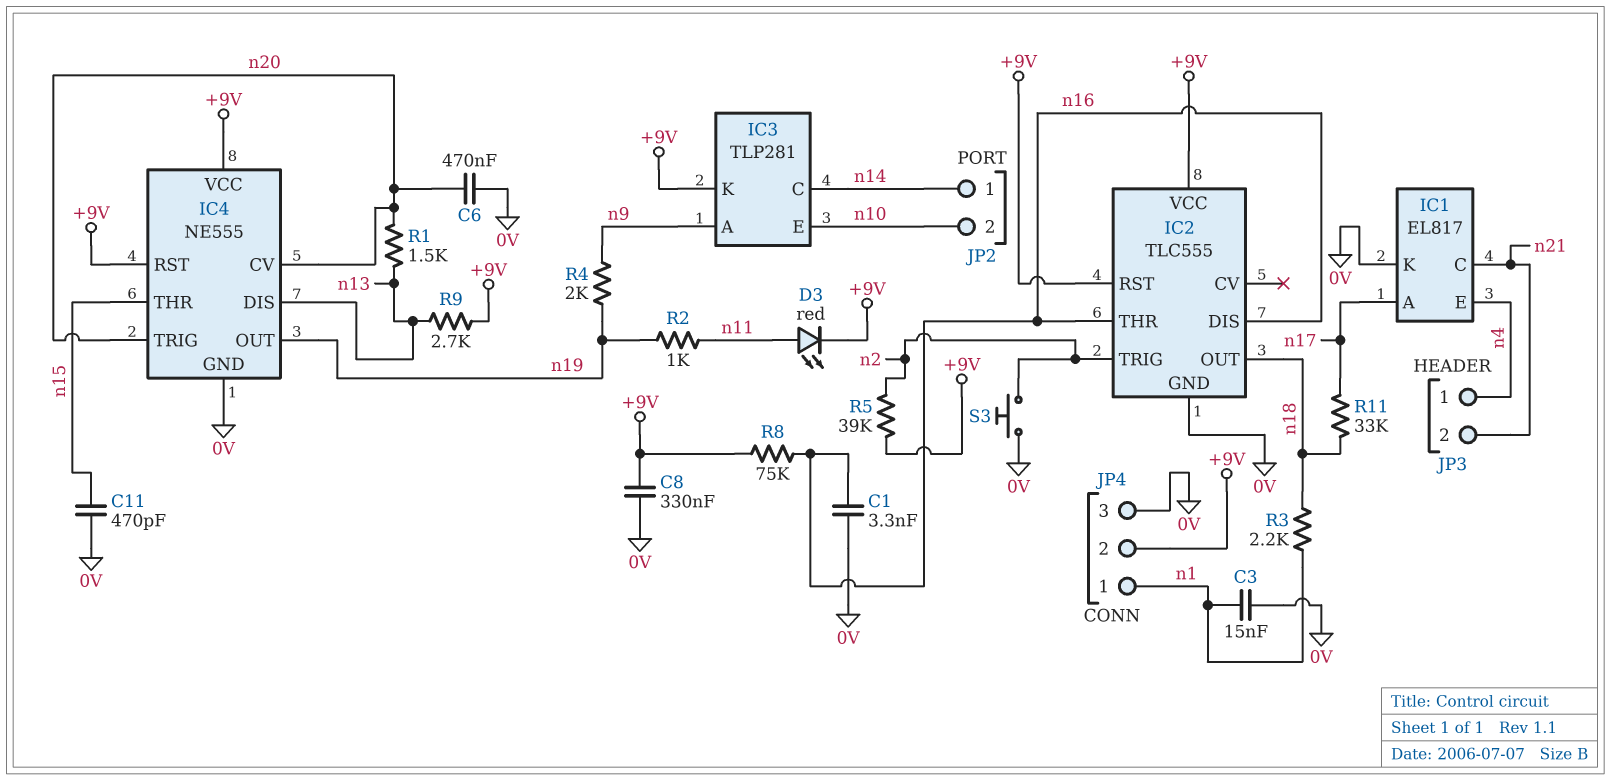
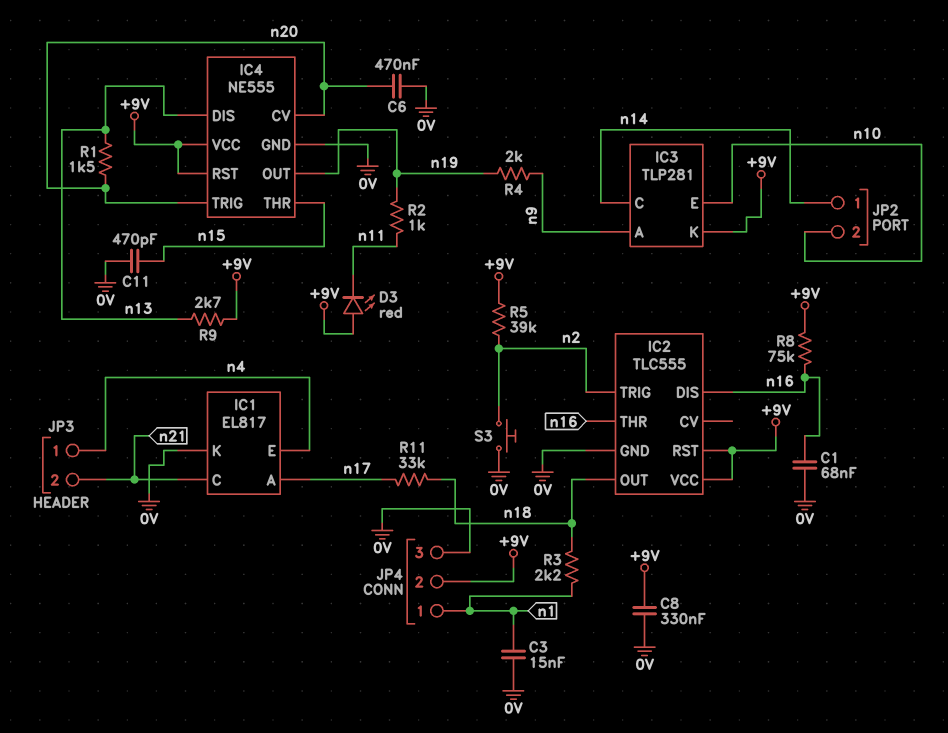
C1: 3.3nF (0V, n16) -> 68nF (0V, n16)
D3: LED red (A n11, K +9V) -> LED red (A +9V, K n11)

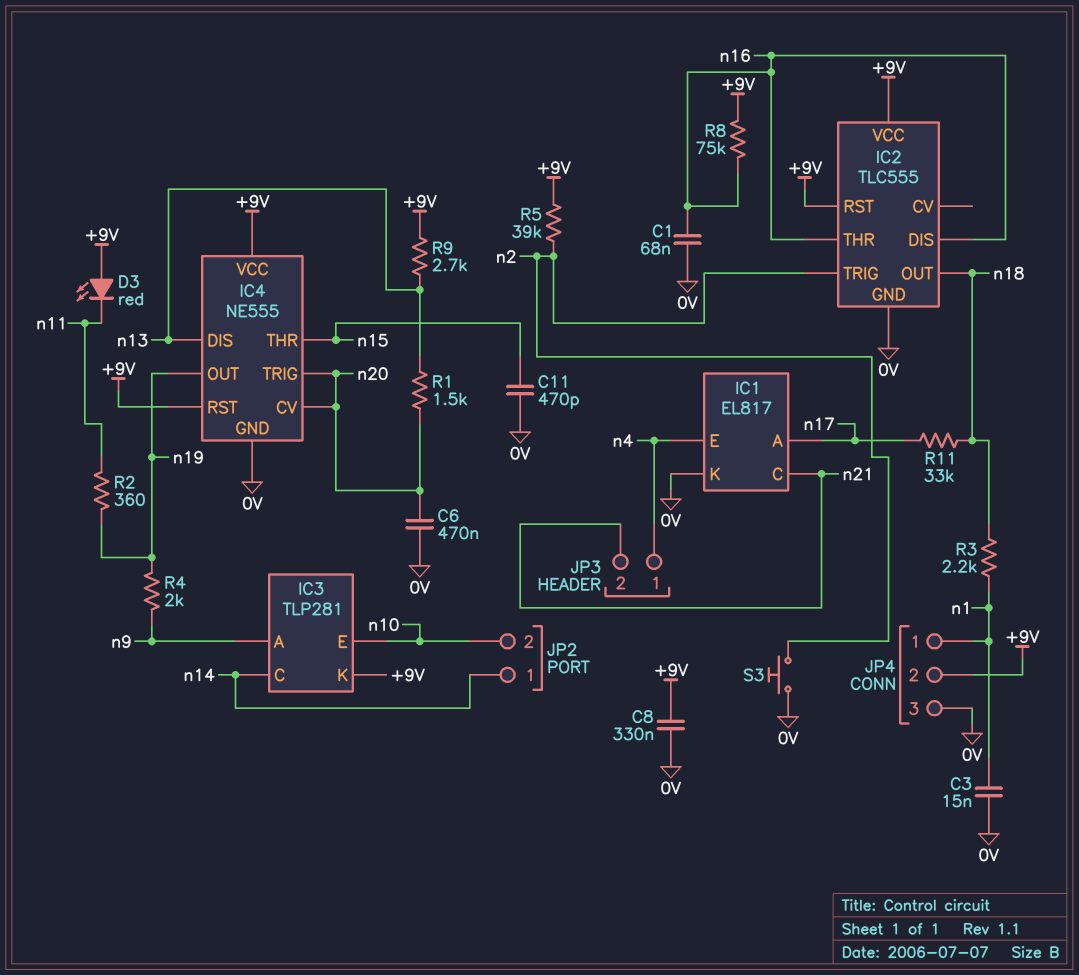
R2: 1k (n11, n19) -> 360 (n11, n19)

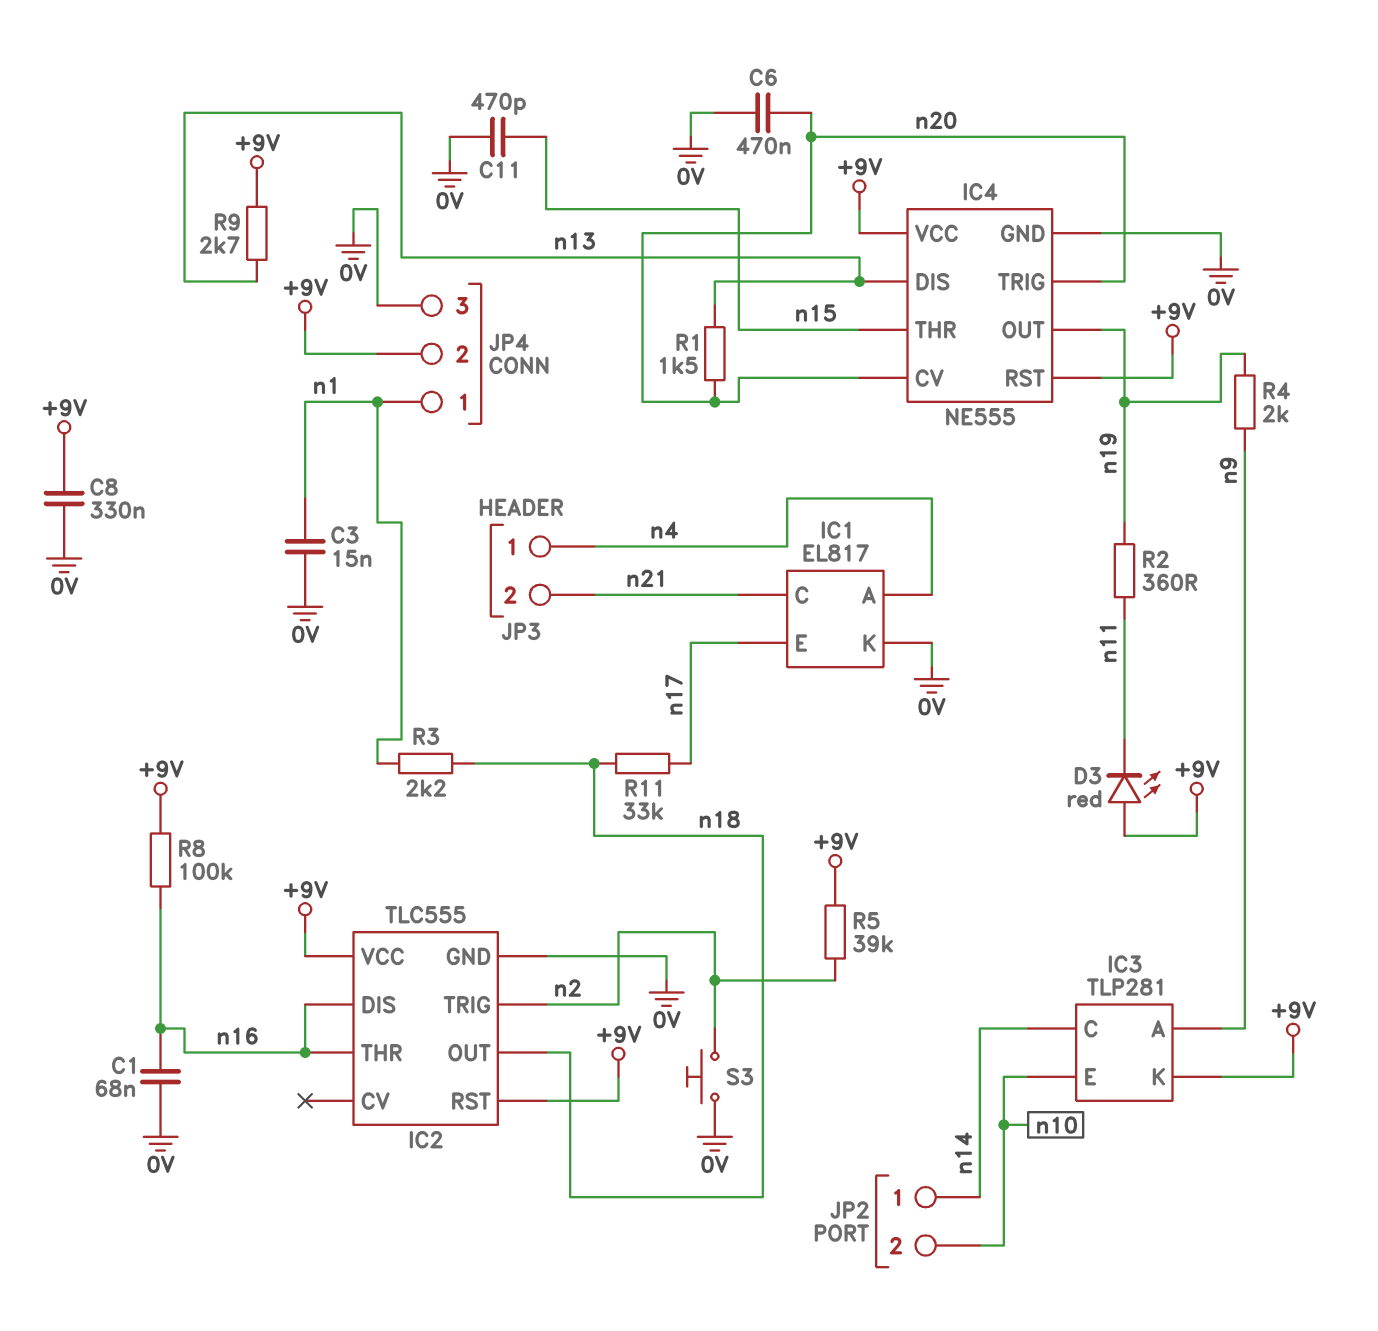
IC1 pin A: n17 -> n4
IC1 pin E: n4 -> n17
R8: 75k (+9V, n16) -> 100k (+9V, n16)

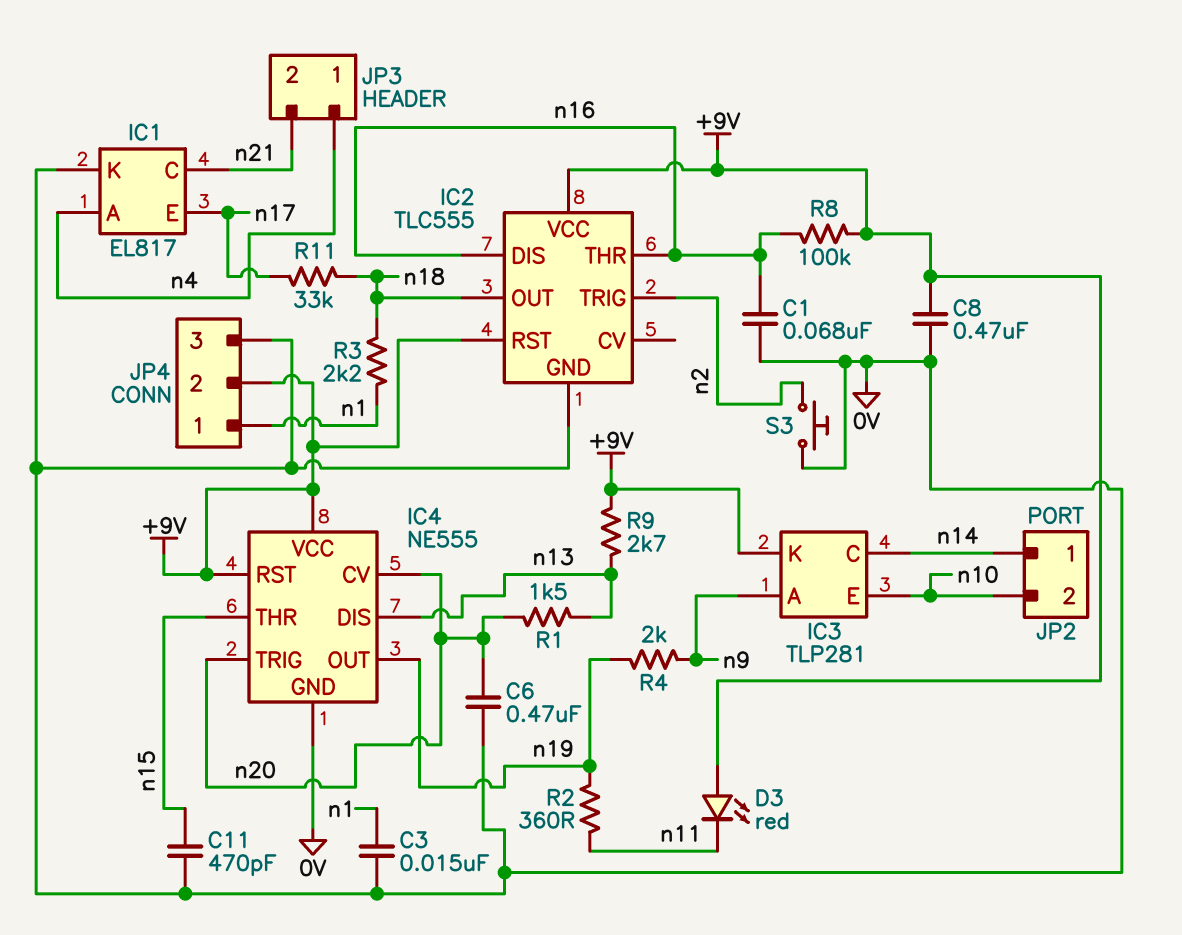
C8: 330nF (+9V, 0V) -> 470nF (+9V, 0V)
R5: 39k (+9V, n2) -> none

